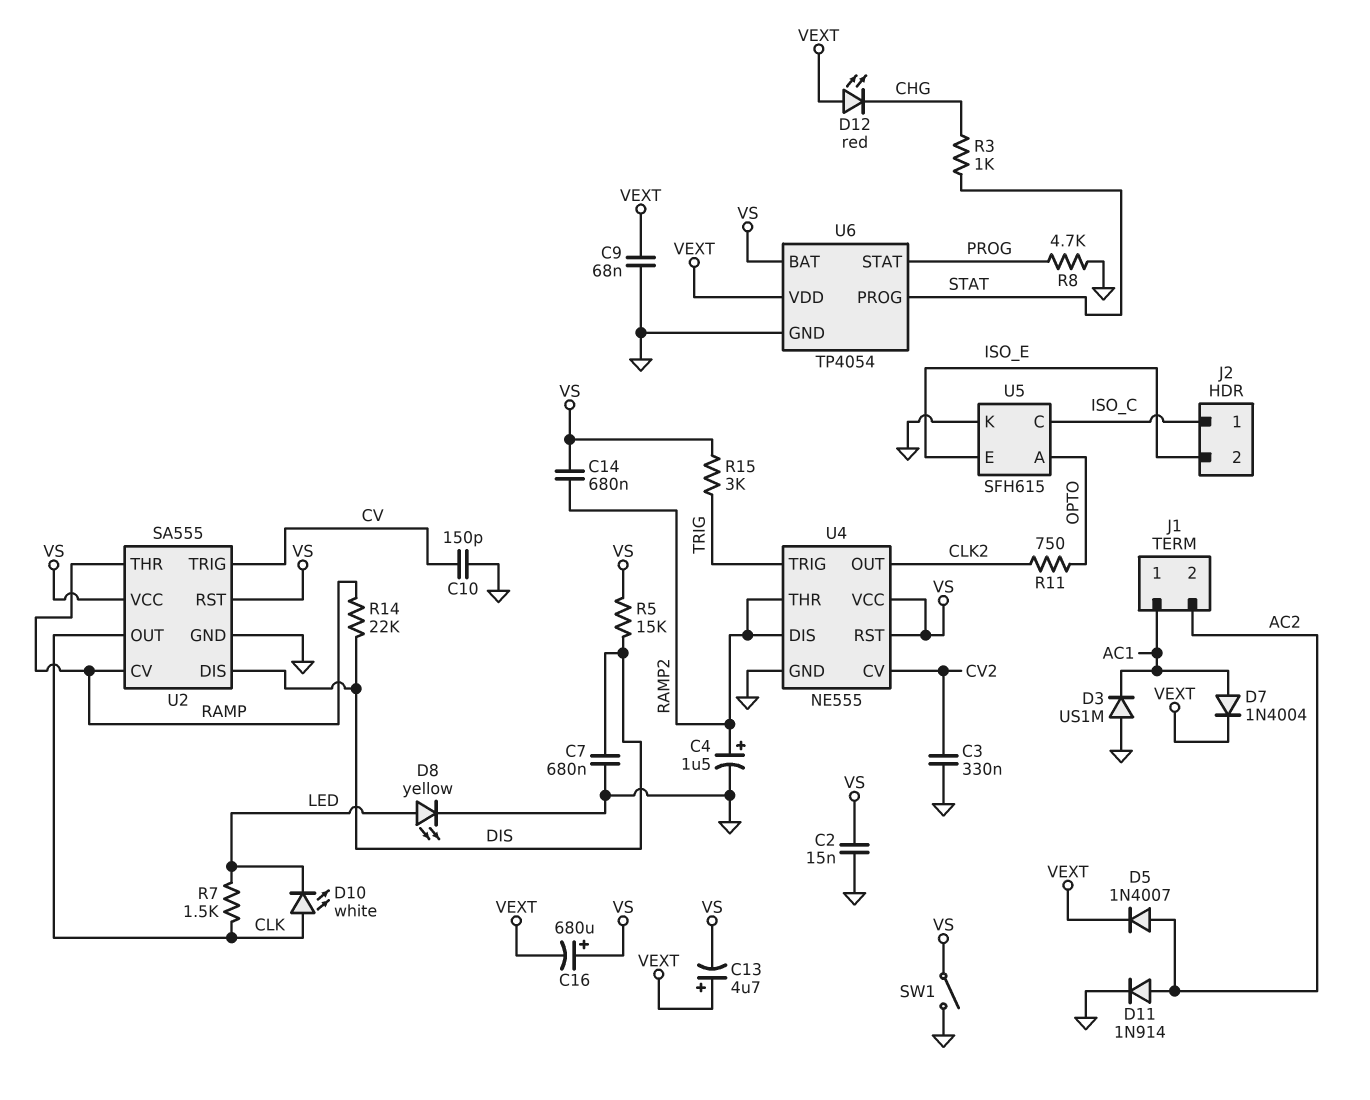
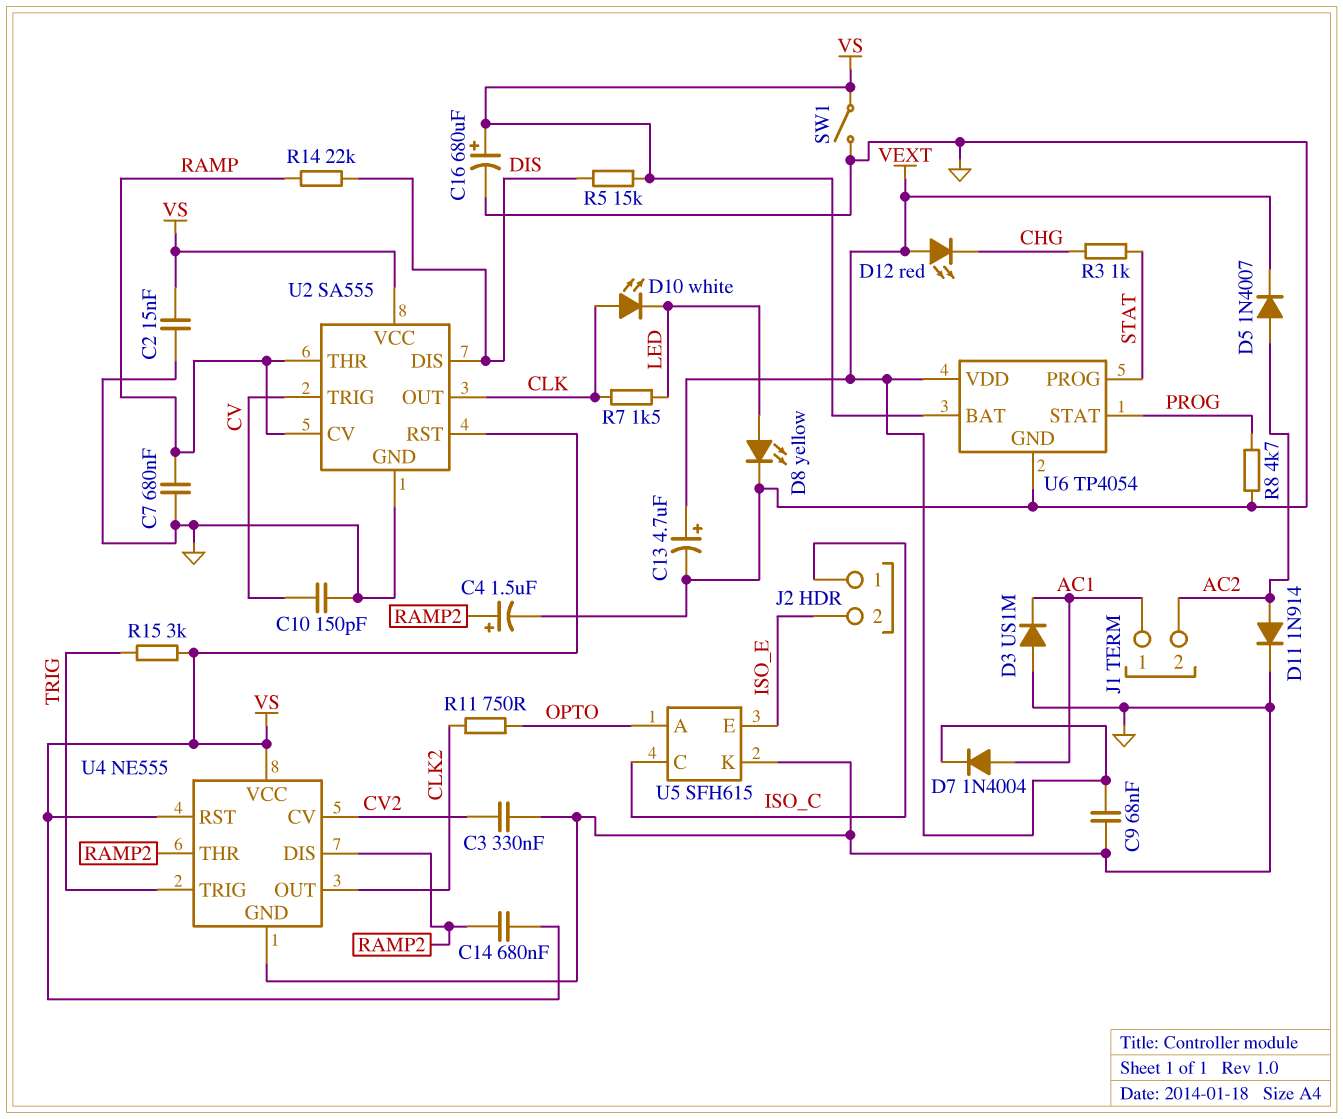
C7: 680nF (DIS, GND) -> 680nF (GND, RAMP)
C13: 4.7uF (plus VEXT, minus VS) -> 4.7uF (plus VEXT, minus GND)
C16: 680uF (plus VS, minus VEXT) -> 680uF (plus VS, minus GND)

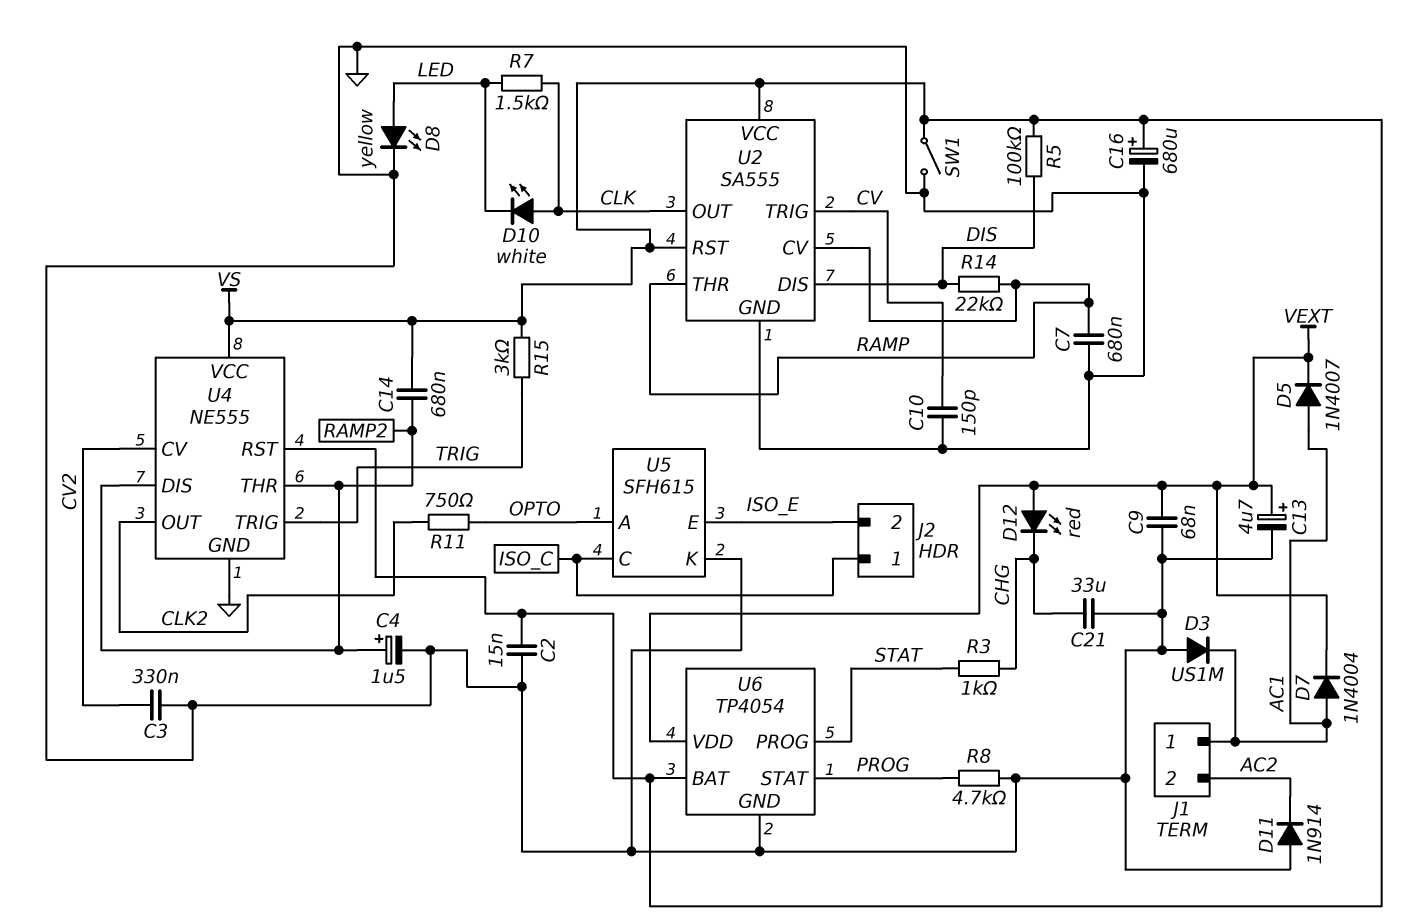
C21: none -> 33uF (CHG, GND)
D5: diode 1N4007 (A AC2, K VEXT) -> diode 1N4007 (A AC1, K VEXT)
D11: diode 1N914 (A AC2, K GND) -> diode 1N914 (A GND, K AC2)
R5: 15k (DIS, VS) -> 100k (DIS, VS)

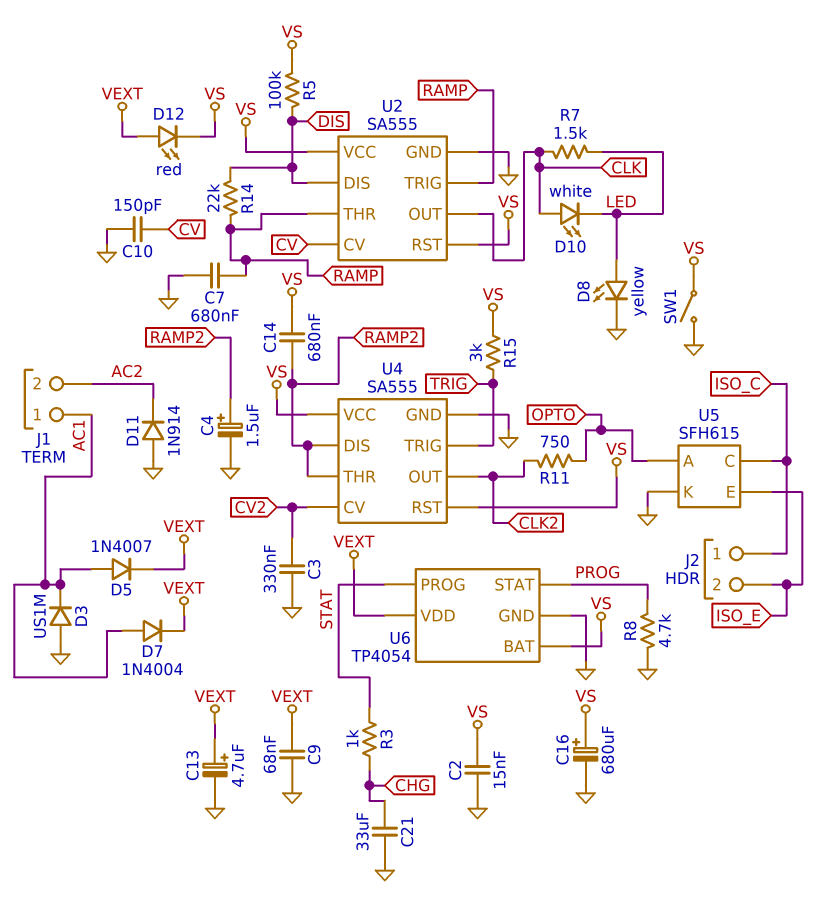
D12: LED red (A VEXT, K CHG) -> LED red (A VEXT, K VS)
U2 pin CV: RAMP -> CV
U2 pin TRIG: CV -> RAMP
U4: NE555 -> SA555

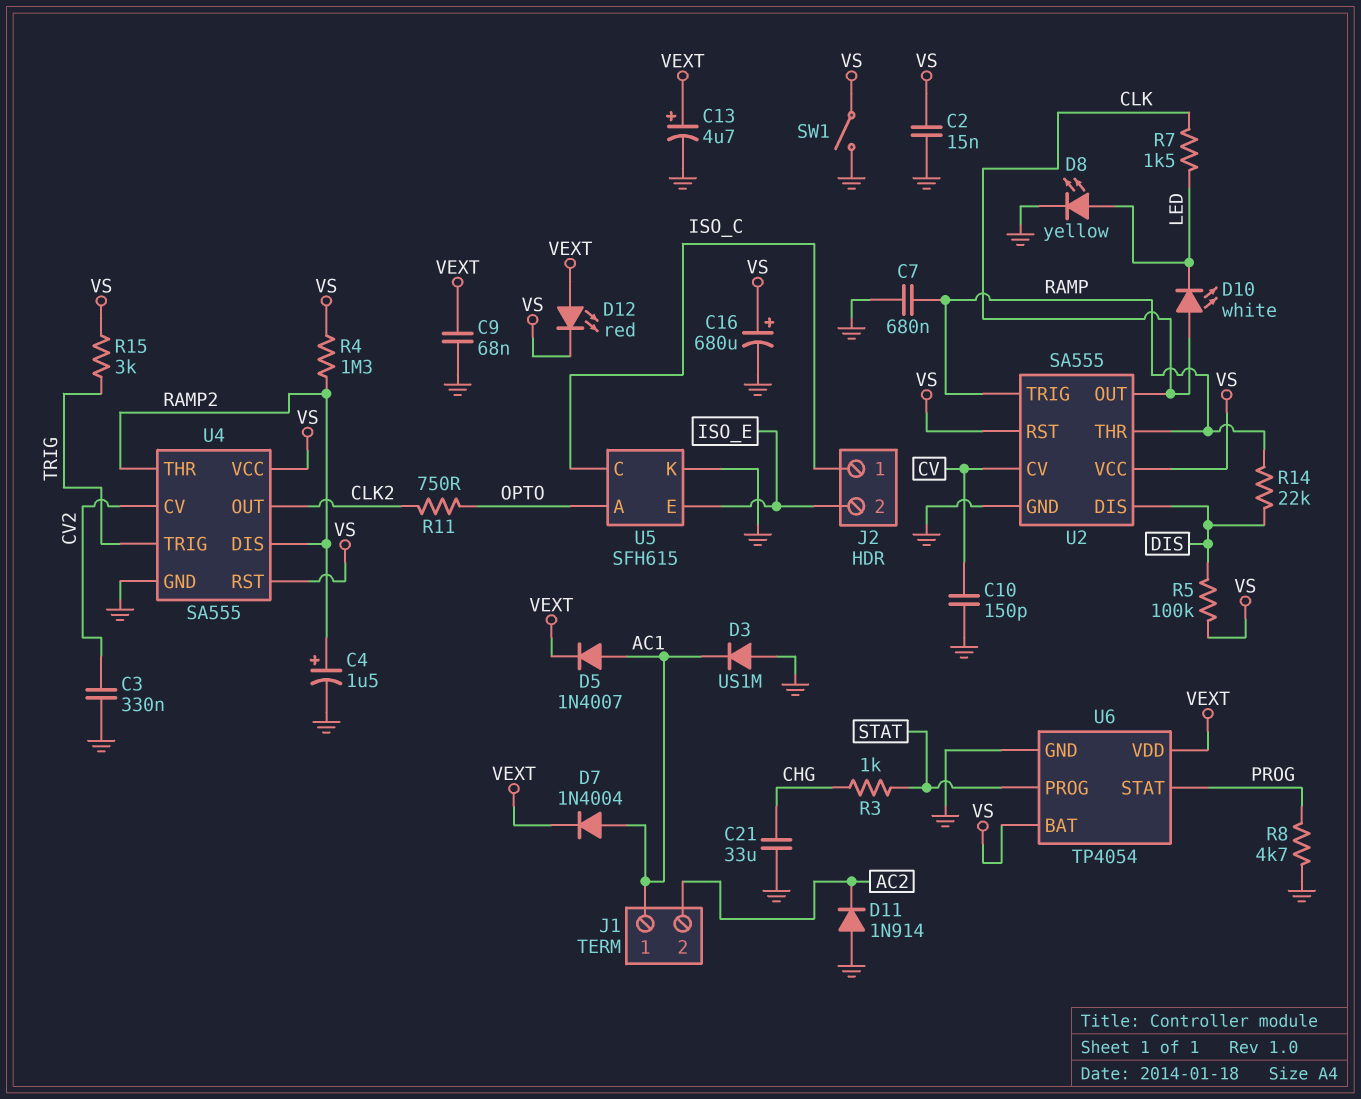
C14: 680nF (RAMP2, VS) -> none
R4: none -> 1.3M (RAMP2, VS)

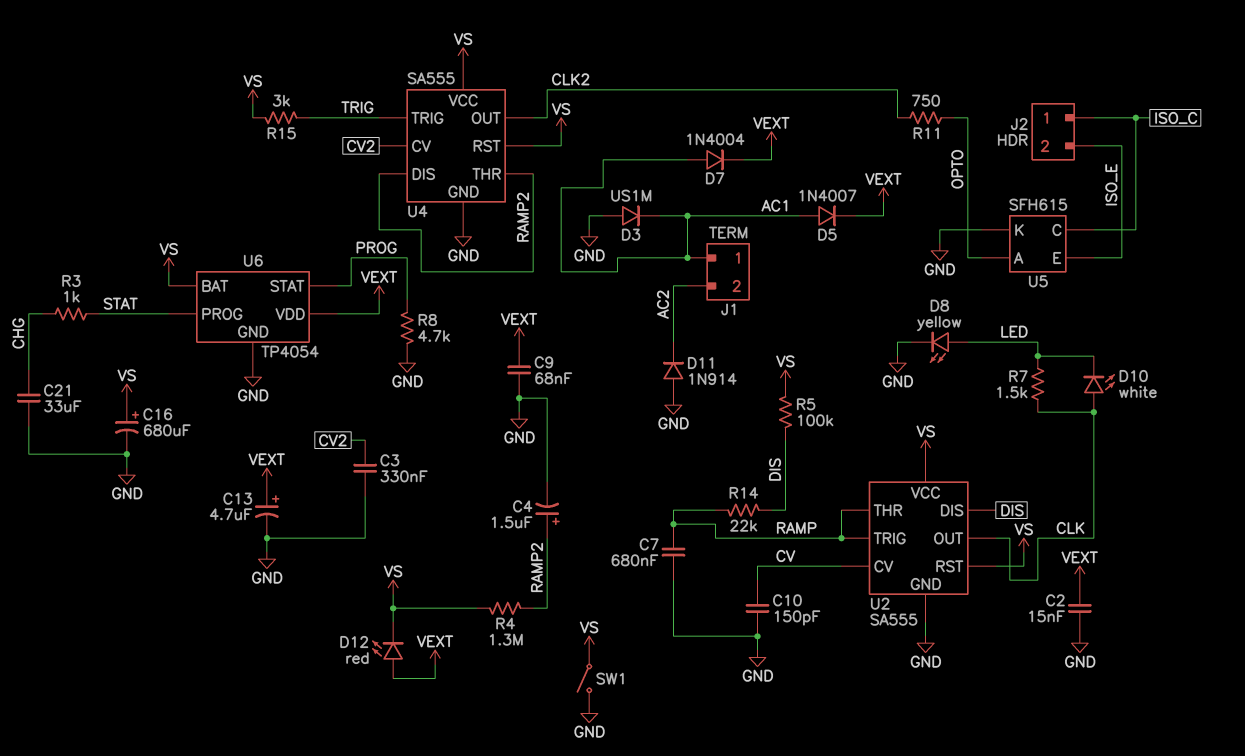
C2: 15nF (GND, VS) -> 15nF (GND, VEXT)

